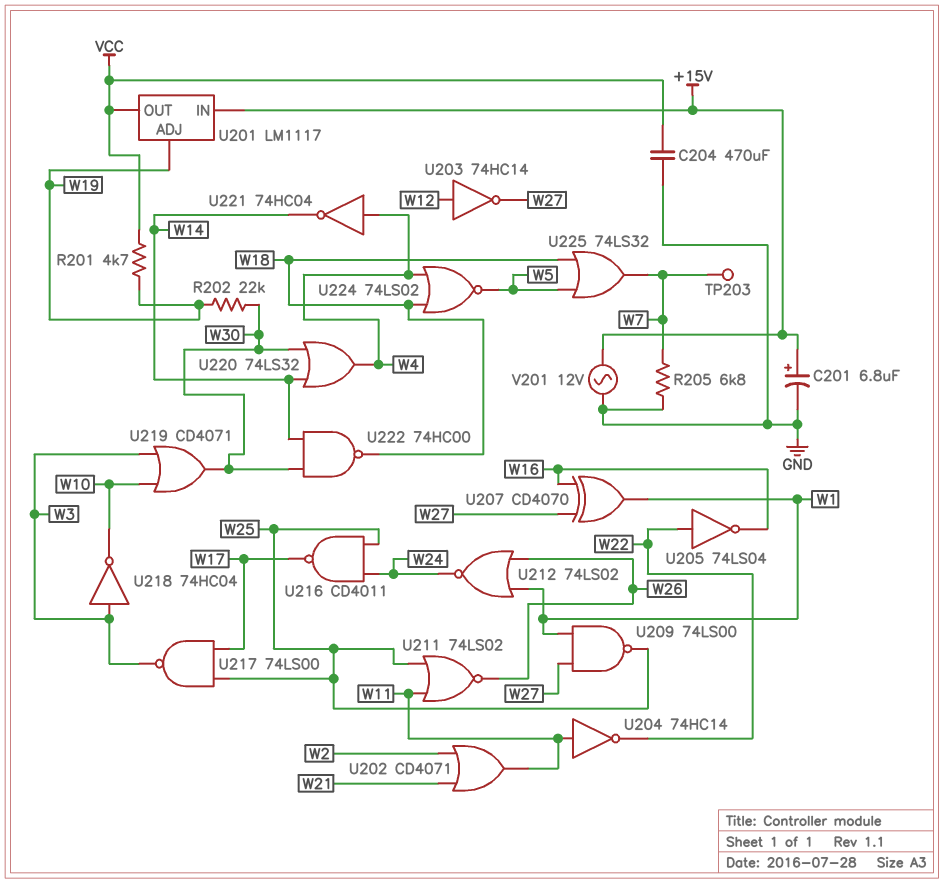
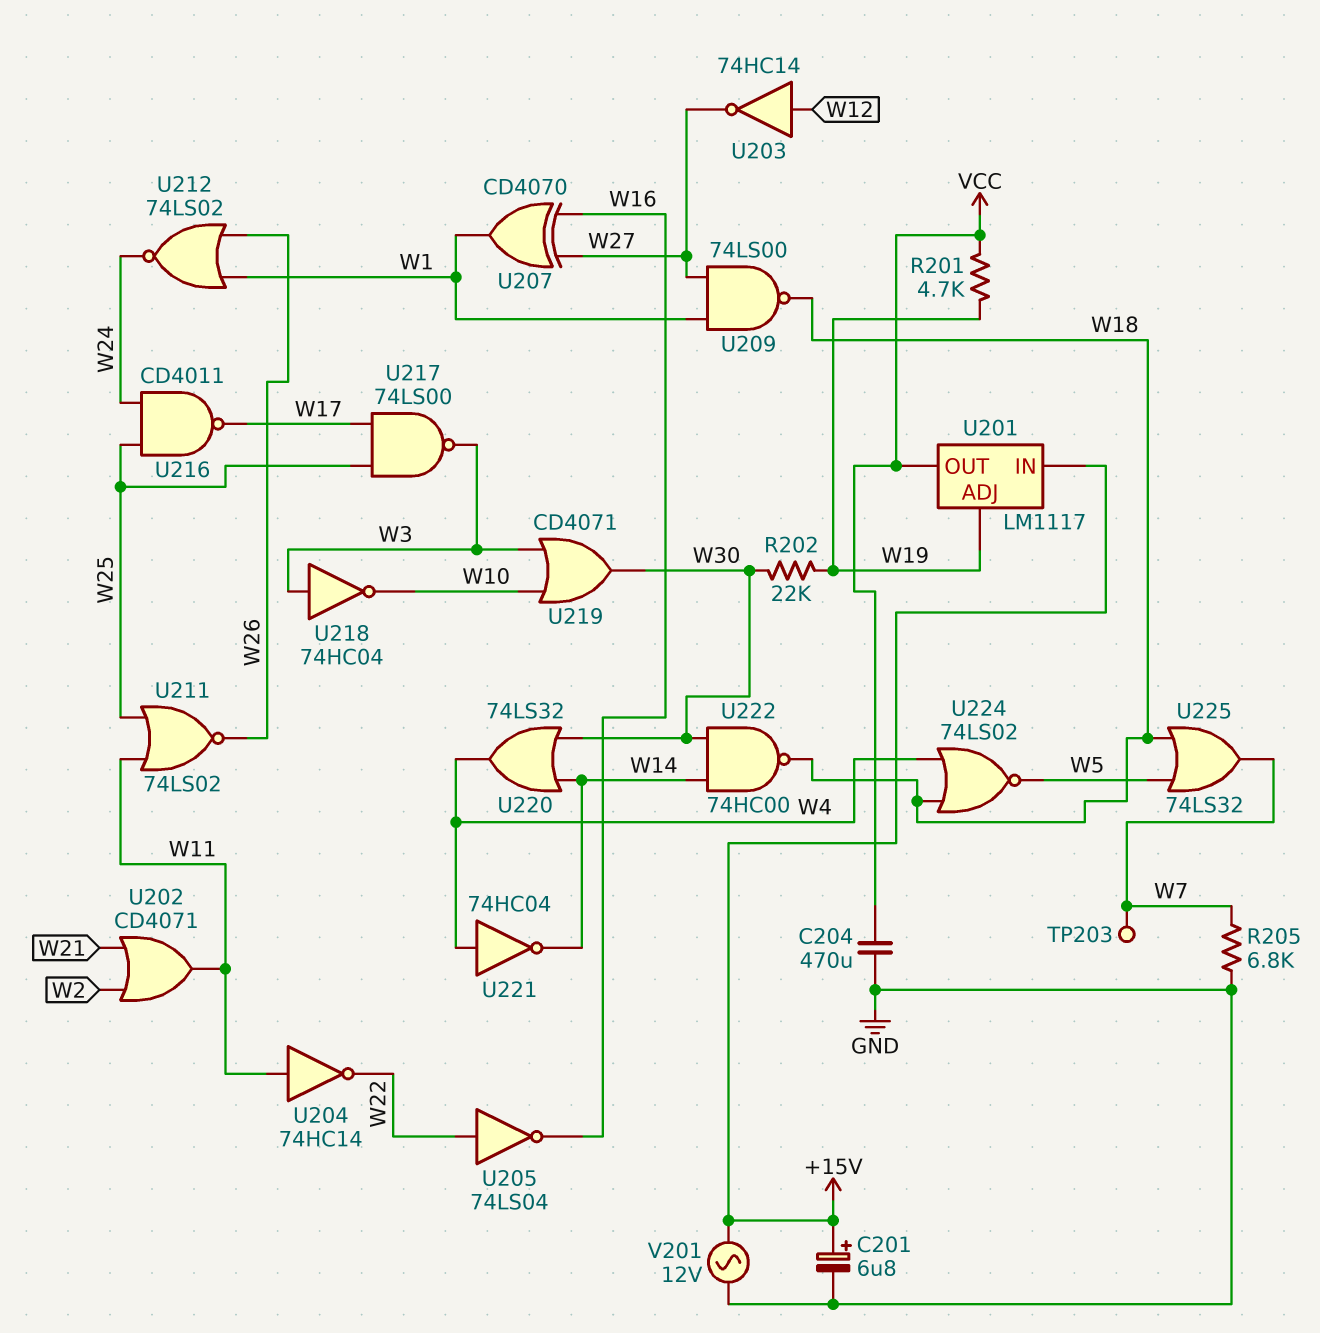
U209: NAND 74LS00 (in W1, in W27, out W25) -> NAND 74LS00 (in W1, in W27, out W18)

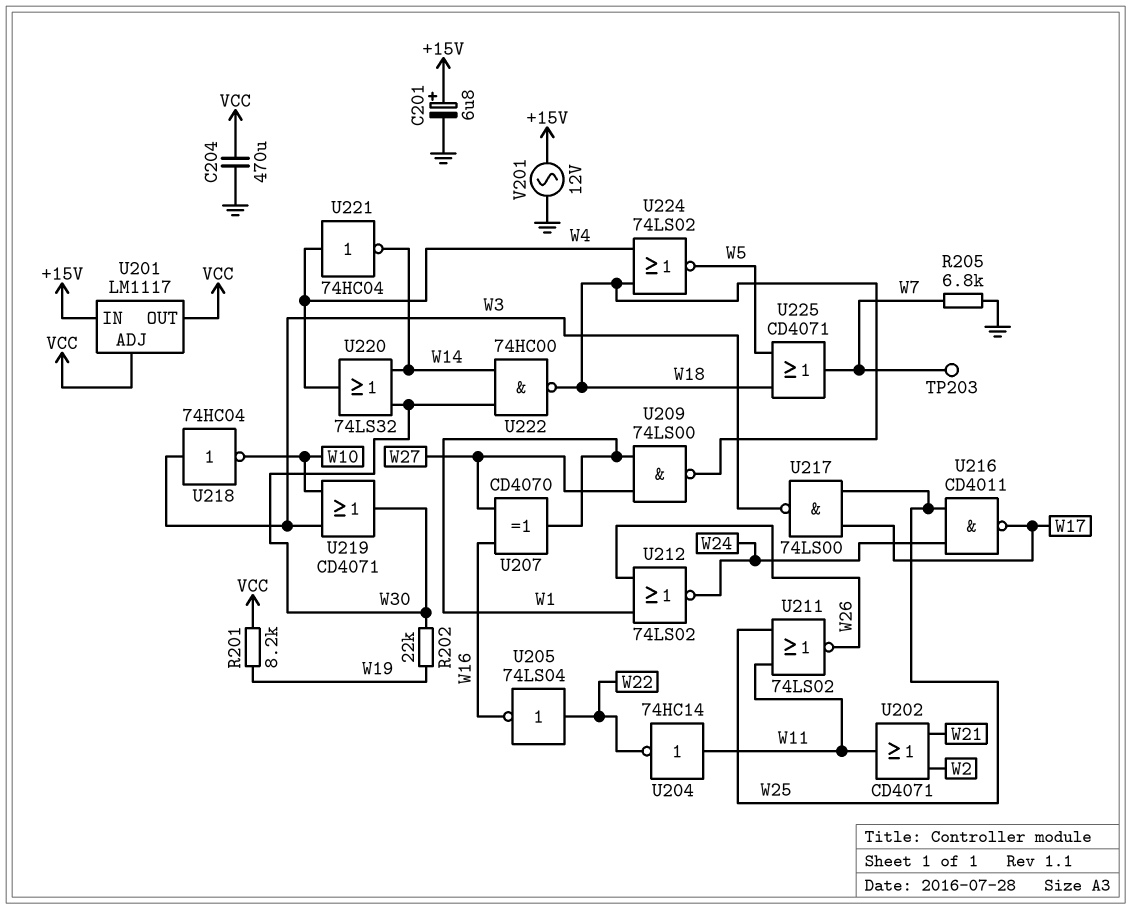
R201: 4.7k (VCC, W19) -> 8.2k (VCC, W19)
U201 pin ADJ: W19 -> VCC
U203: NOT 74HC14 (in W12, out W27) -> none
U225: OR 74LS32 (in W5, in W18, out W7) -> OR CD4071 (in W5, in W18, out W7)

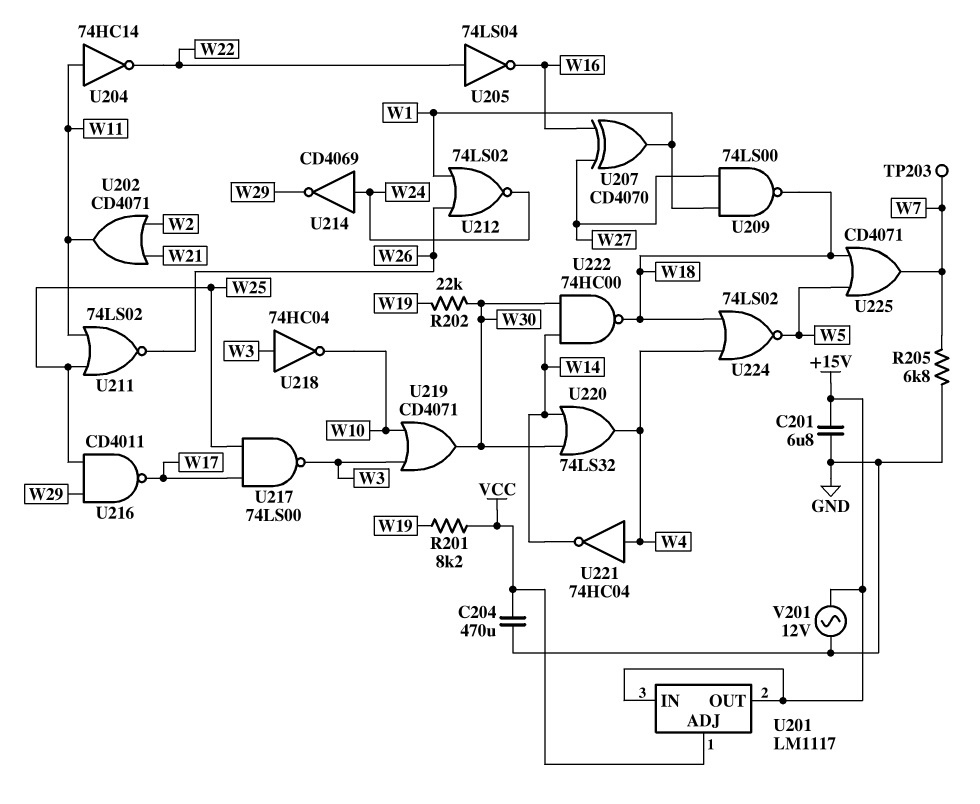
C201: 6.8uF (plus +15V, minus GND) -> 6.8uF (+15V, GND)
U201 pin OUT: VCC -> +15V
U214: none -> NOT CD4069 (in W24, out W29)
U216: NAND CD4011 (in W24, in W25, out W17) -> NAND CD4011 (in W25, in W29, out W17)

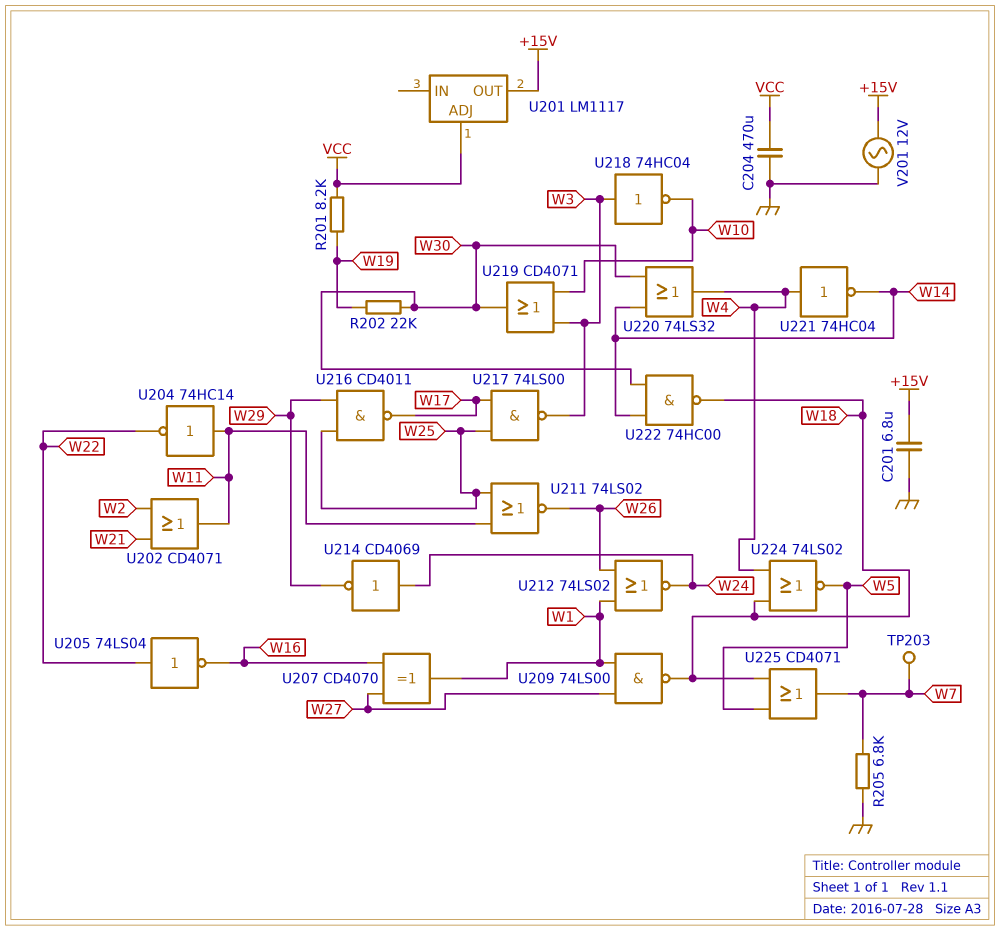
U201 pin IN: +15V -> none

